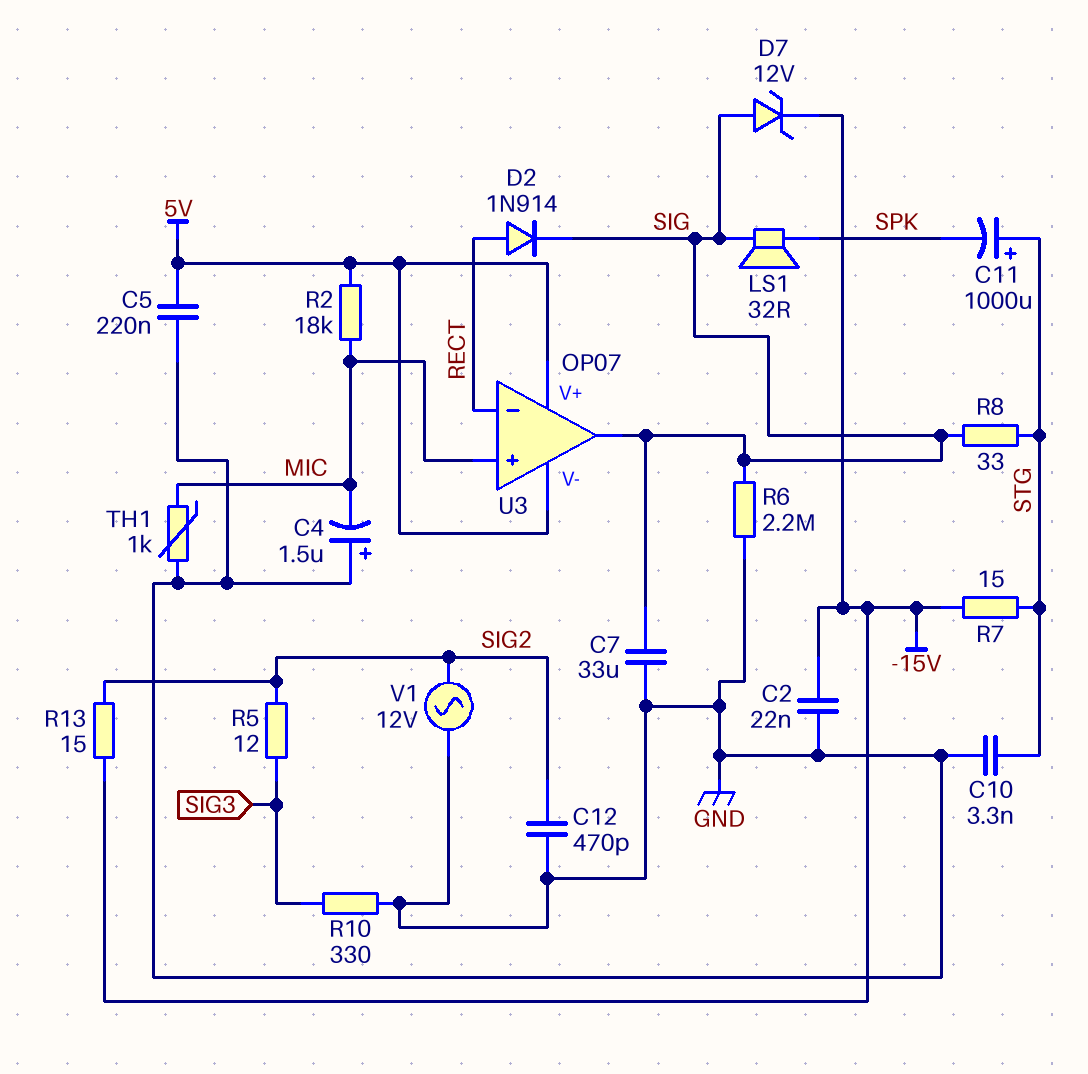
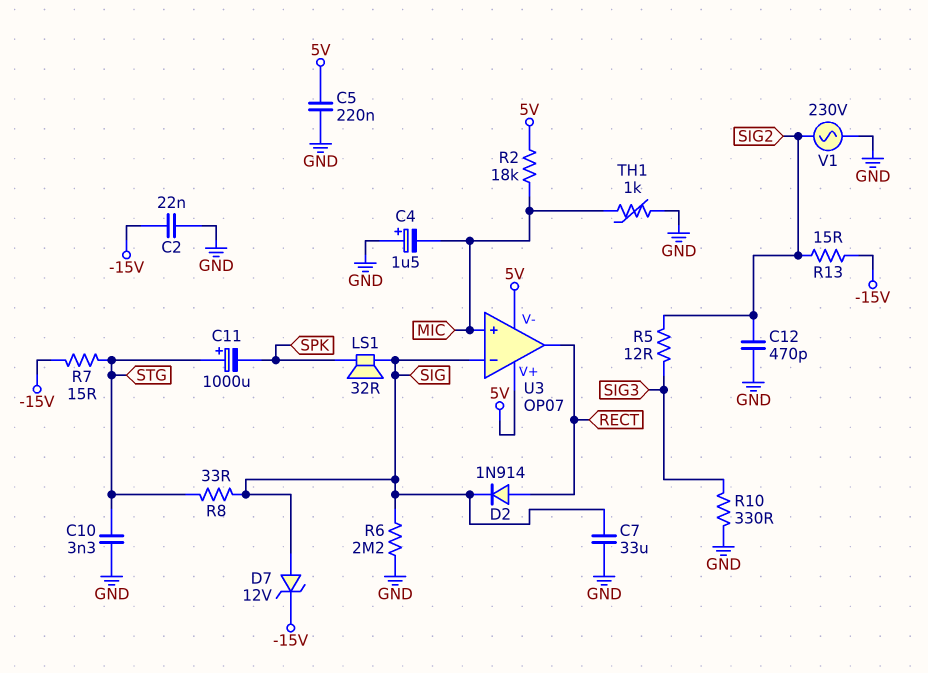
U3 pin in-: RECT -> SIG
U3 pin out: SIG -> RECT
V1: AC 12V (GND, SIG2) -> AC 230V (GND, SIG2)

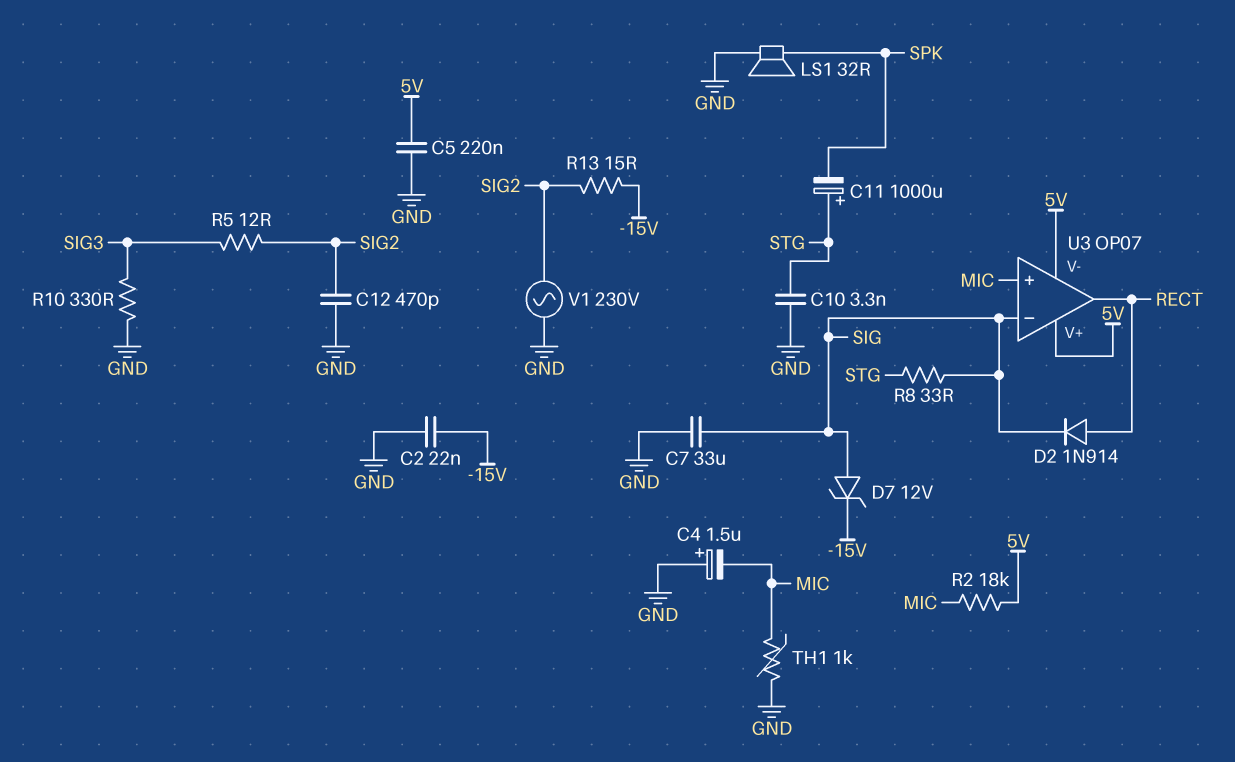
LS1: speaker 32R (SIG, SPK) -> speaker 32R (GND, SPK)
R6: 2.2M (GND, SIG) -> none
R7: 15 (-15V, STG) -> none

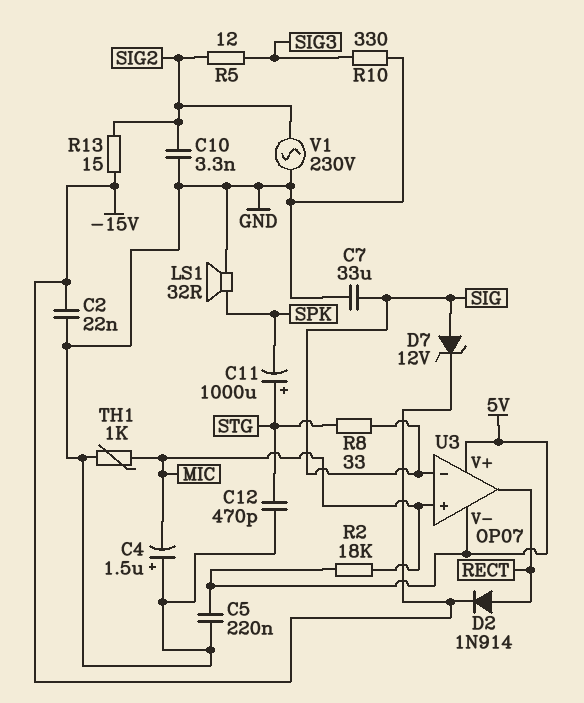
C10: 3.3nF (GND, STG) -> 3.3nF (GND, SIG2)
C12: 470pF (GND, SIG2) -> 470pF (GND, STG)
D2: diode 1N914 (A RECT, K SIG) -> diode 1N914 (A RECT, K -15V)

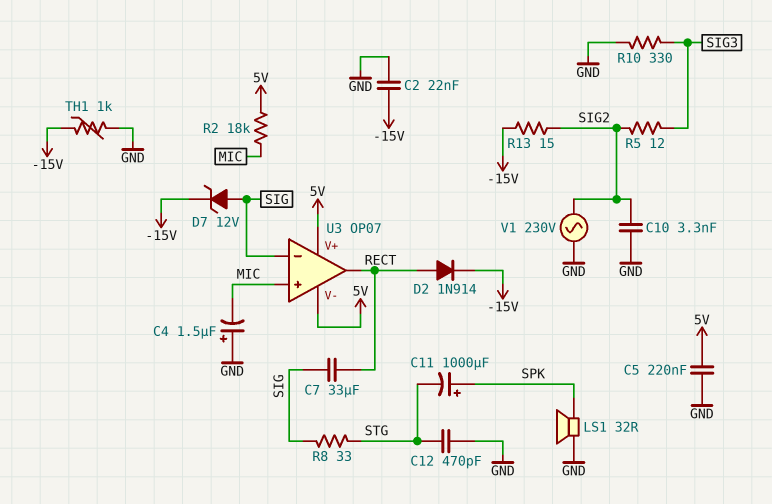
C7: 33uF (GND, SIG) -> 33uF (RECT, SIG)
C11: 1000uF (plus STG, minus SPK) -> 1000uF (plus SPK, minus STG)
TH1: 1k (GND, MIC) -> 1k (-15V, GND)

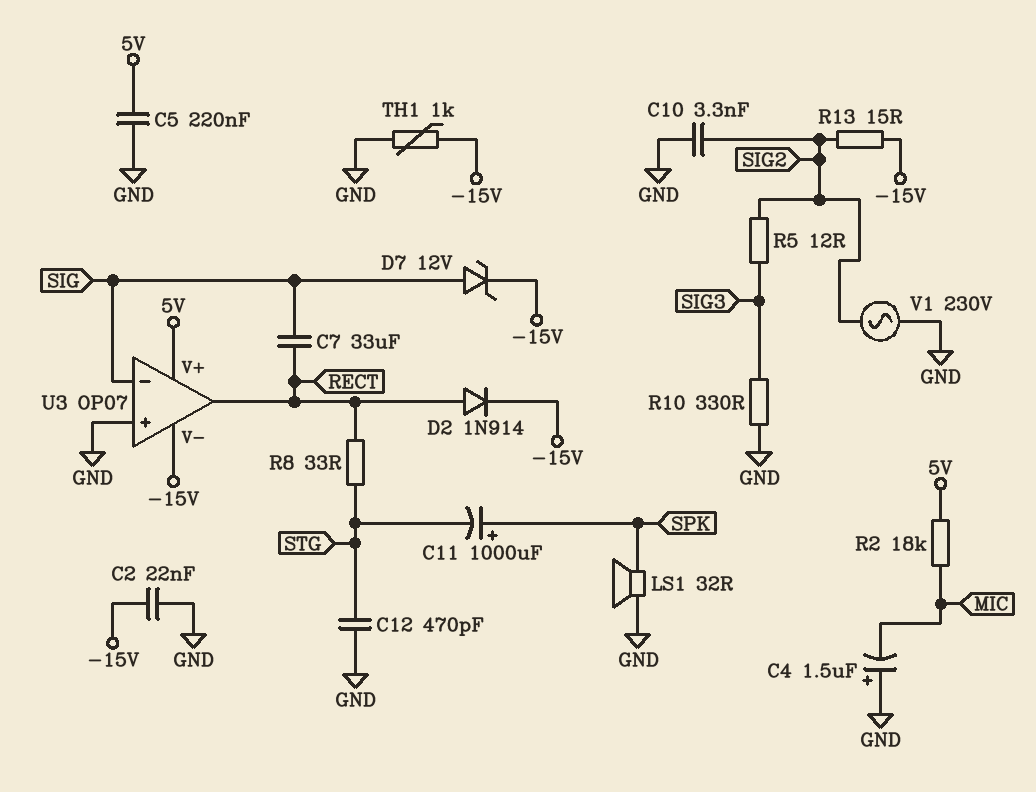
R8: 33 (SIG, STG) -> 33 (RECT, STG)
U3 pin V-: 5V -> -15V
U3 pin in+: MIC -> GND

